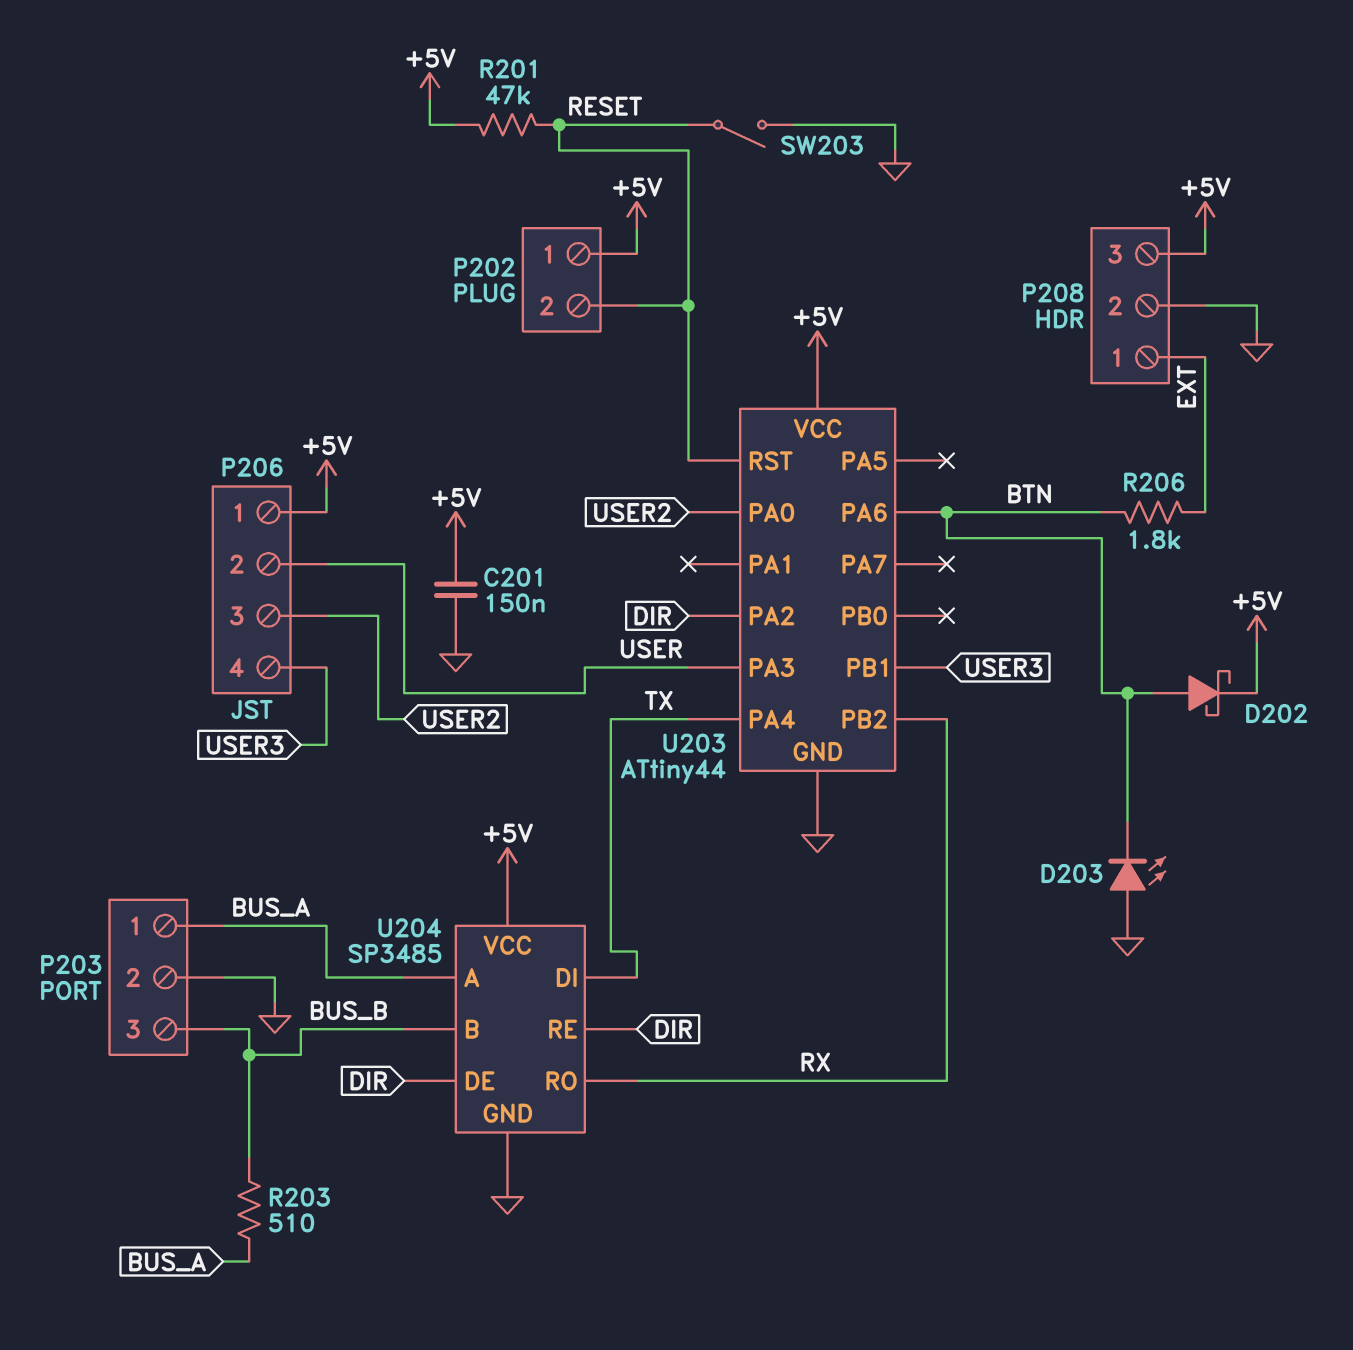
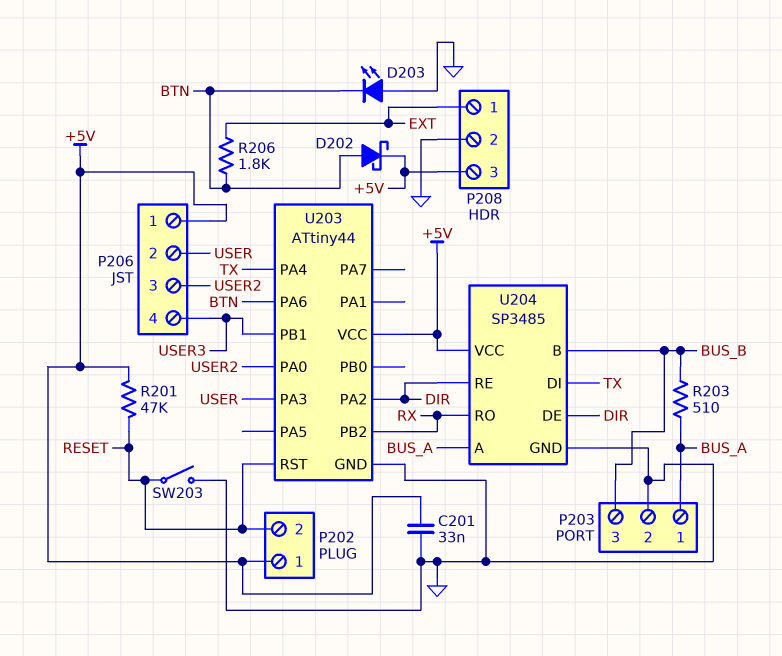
C201: 150nF (+5V, GND) -> 33nF (+5V, GND)

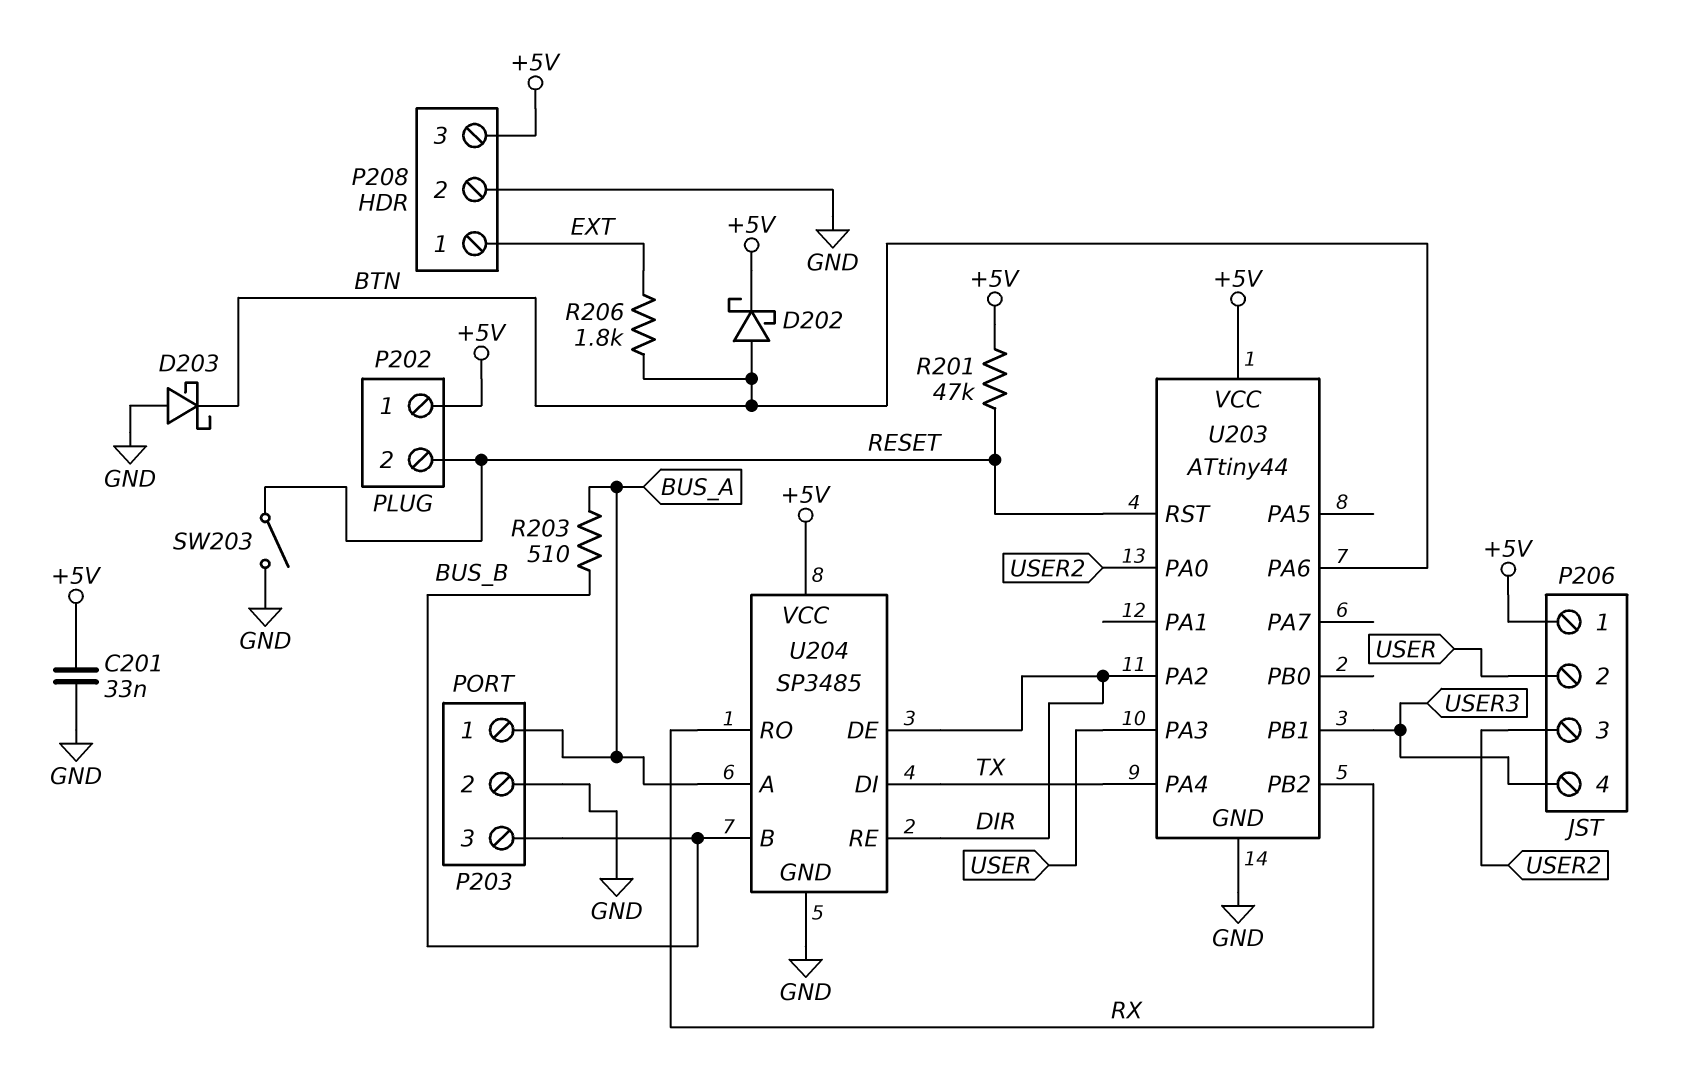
D203: LED (A GND, K BTN) -> schottky (A GND, K BTN)

